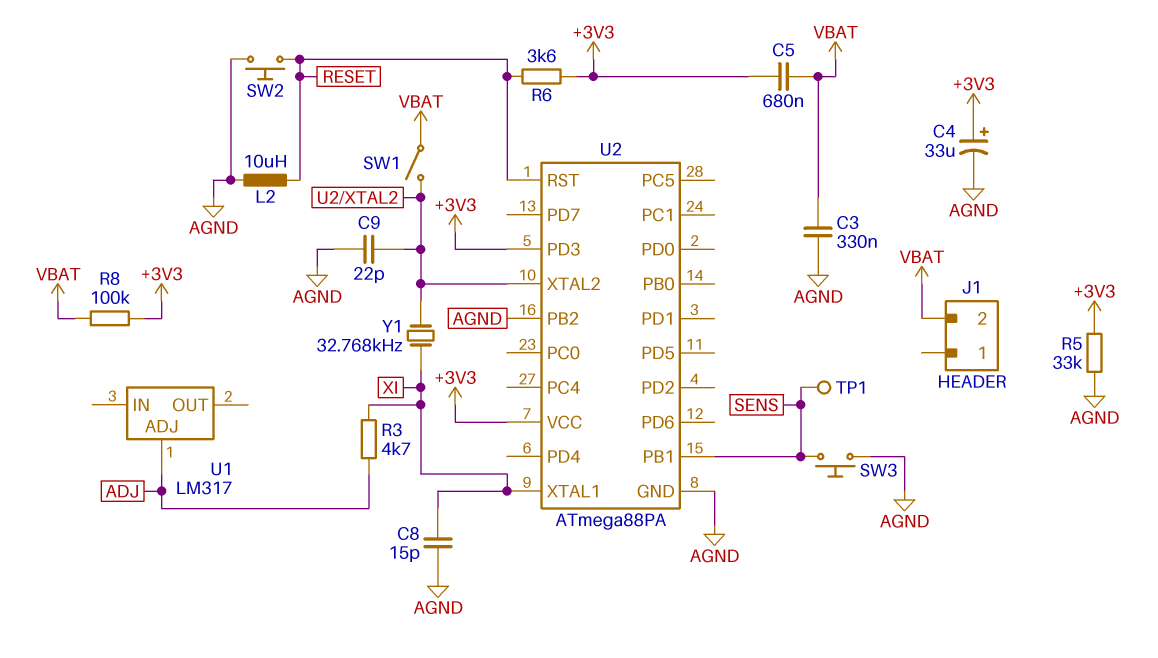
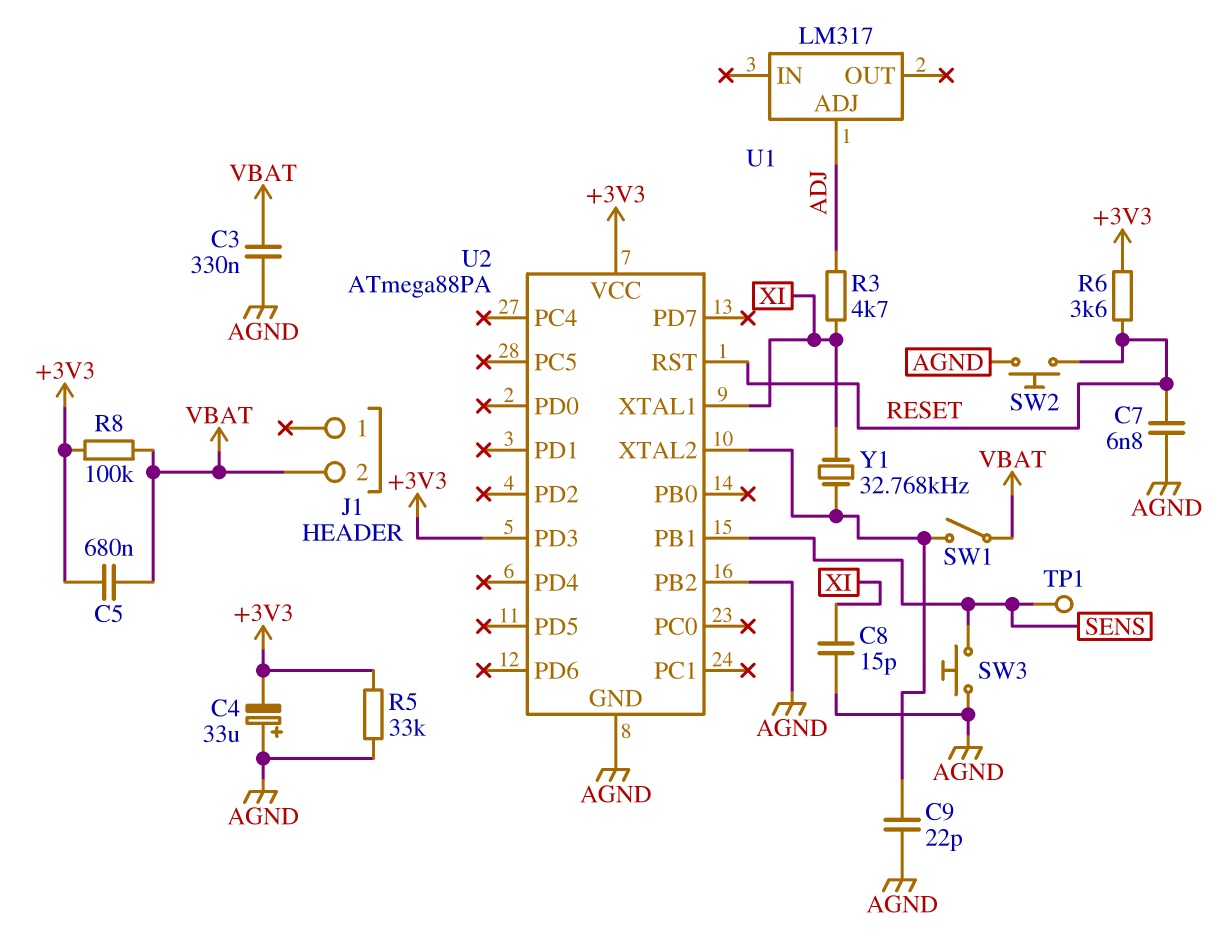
C4: 33uF (plus +3V3, minus AGND) -> 33uF (plus AGND, minus +3V3)
C7: none -> 6.8nF (AGND, RESET)
L2: 10uH (AGND, RESET) -> none

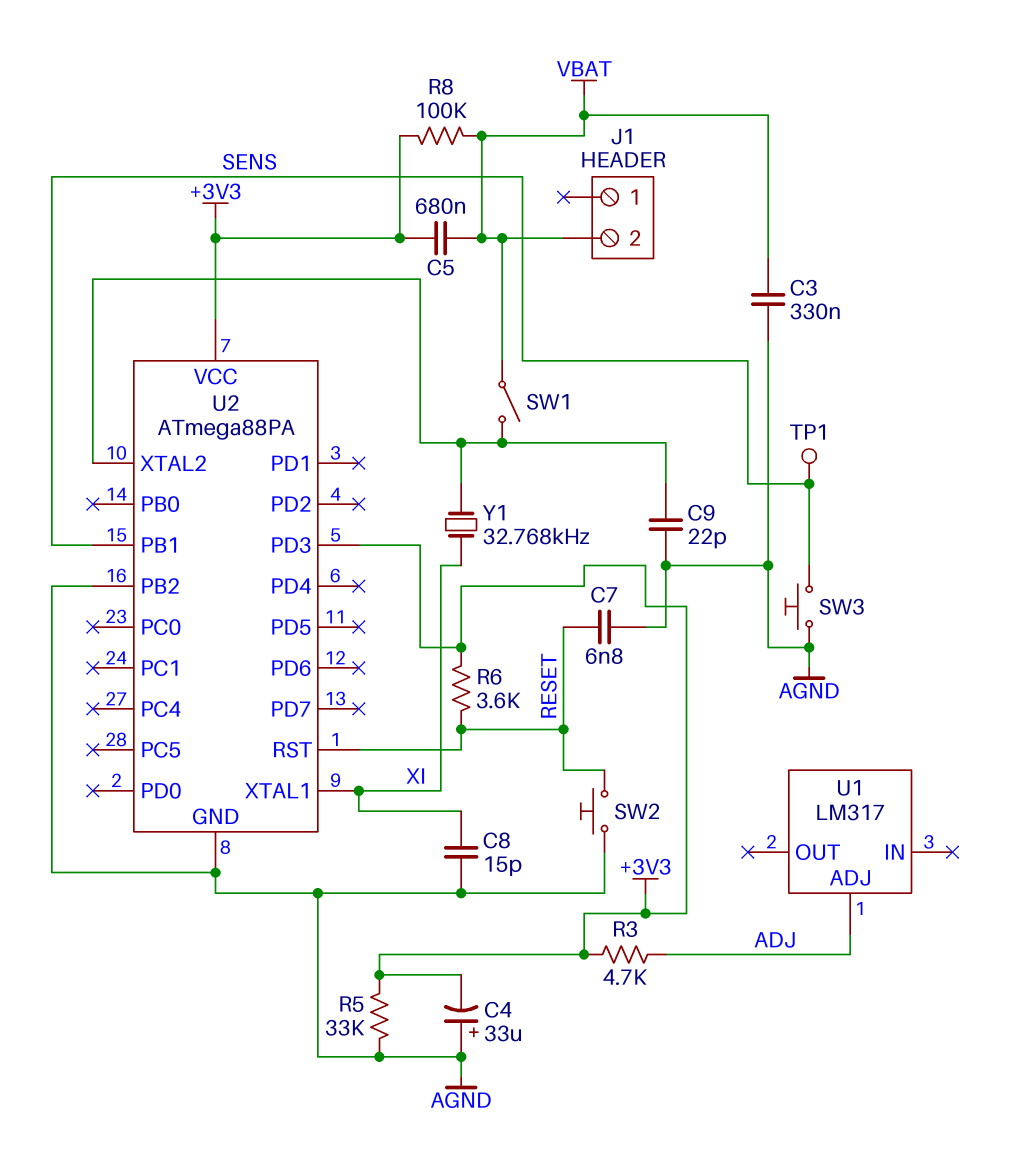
R3: 4.7k (ADJ, XI) -> 4.7k (+3V3, ADJ)

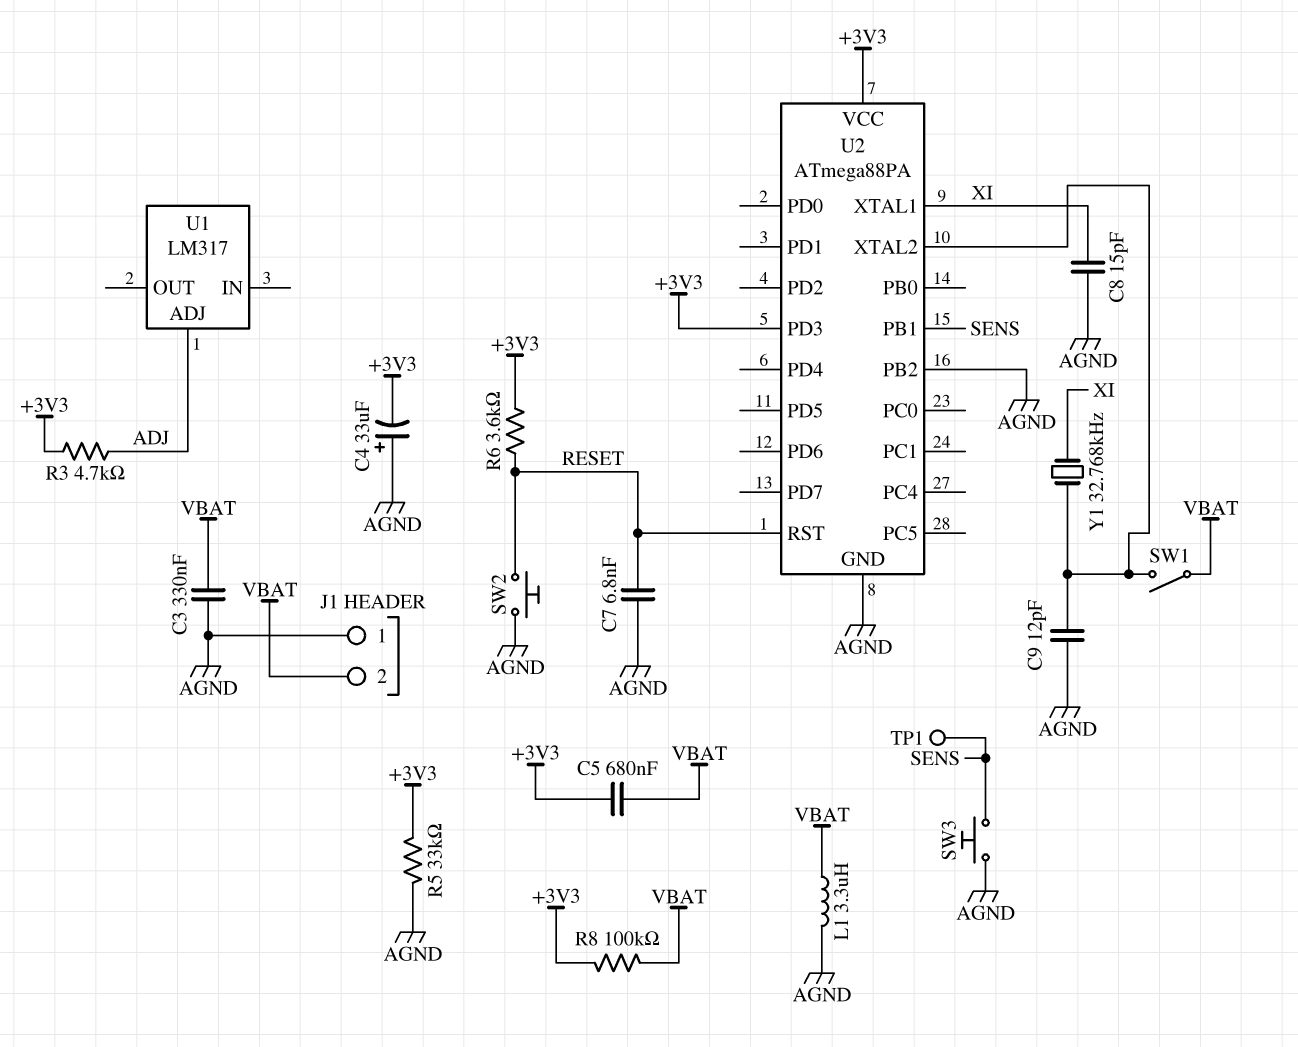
C9: 22pF (AGND, U2/XTAL2) -> 12pF (AGND, U2/XTAL2)
J1 pin 1: none -> AGND
L1: none -> 3.3uH (AGND, VBAT)

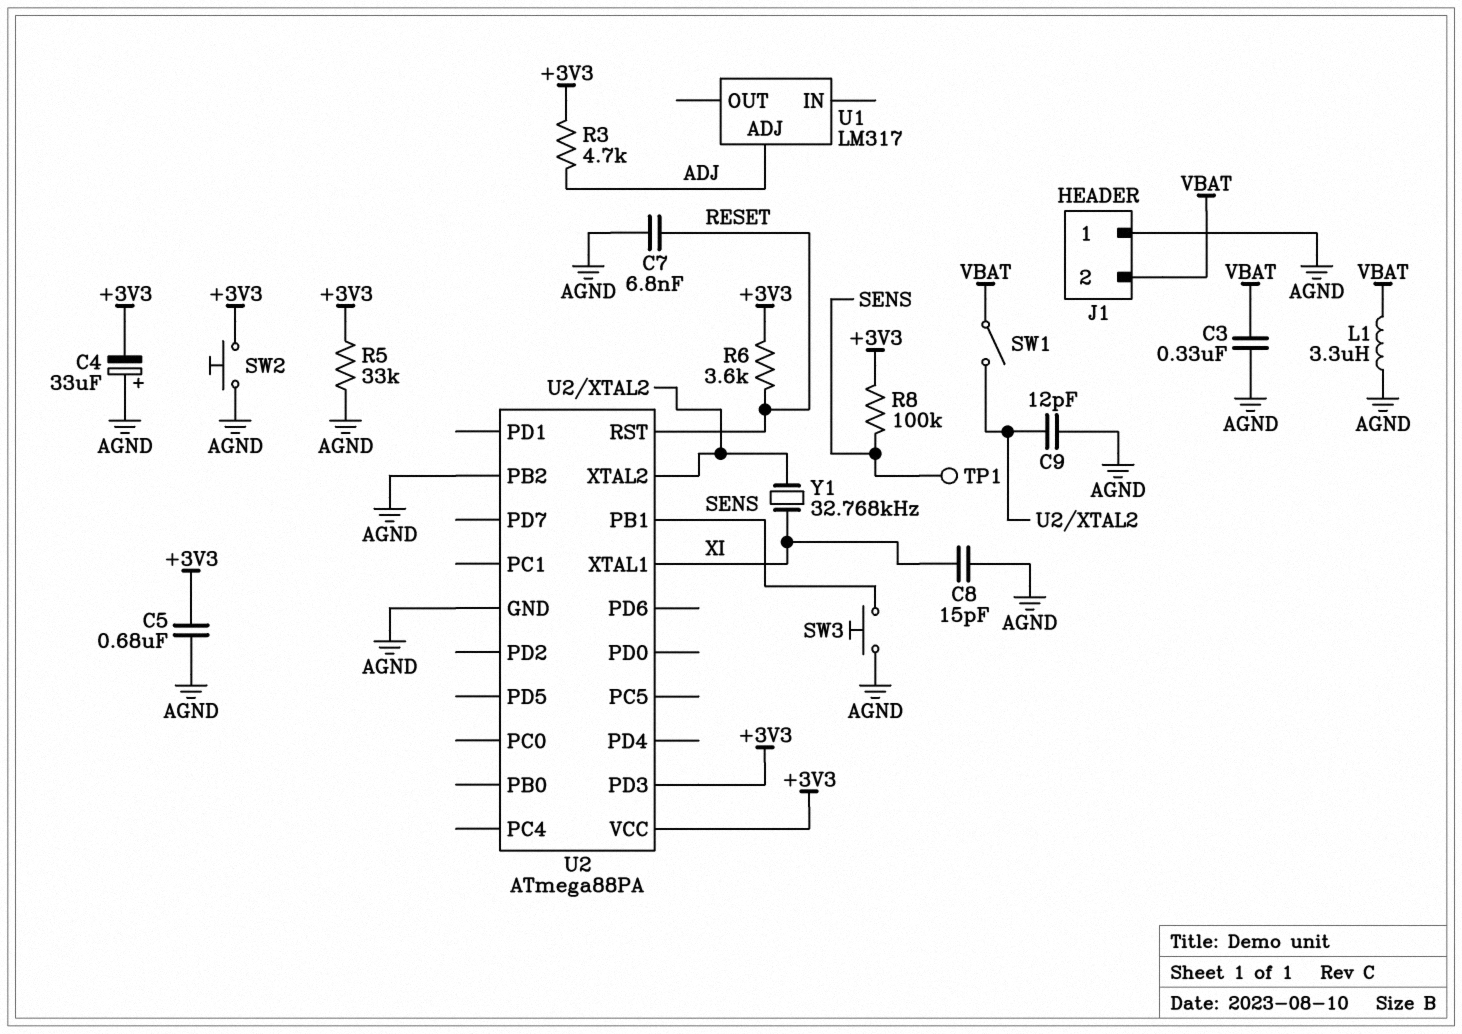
C5: 680nF (+3V3, VBAT) -> 680nF (+3V3, AGND)
R8: 100k (+3V3, VBAT) -> 100k (+3V3, SENS)
SW2: button (AGND, RESET) -> button (+3V3, AGND)

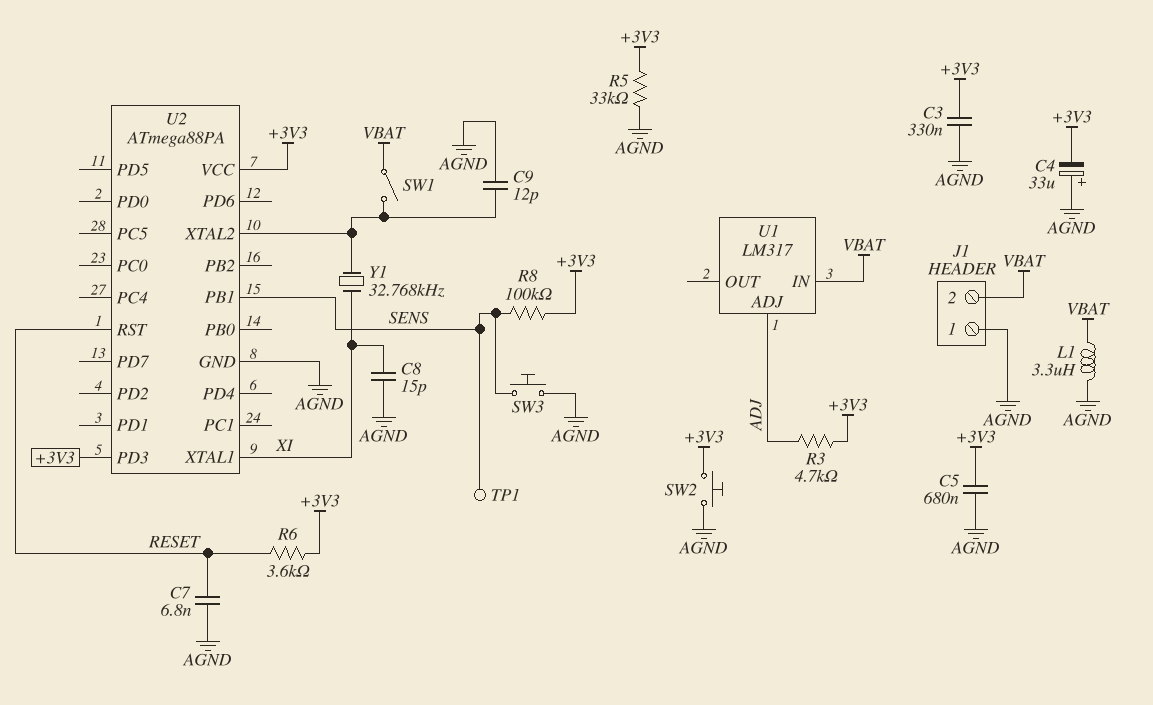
C3: 330nF (AGND, VBAT) -> 330nF (+3V3, AGND)
U1 pin IN: none -> VBAT
U2 pin PB2: AGND -> none

